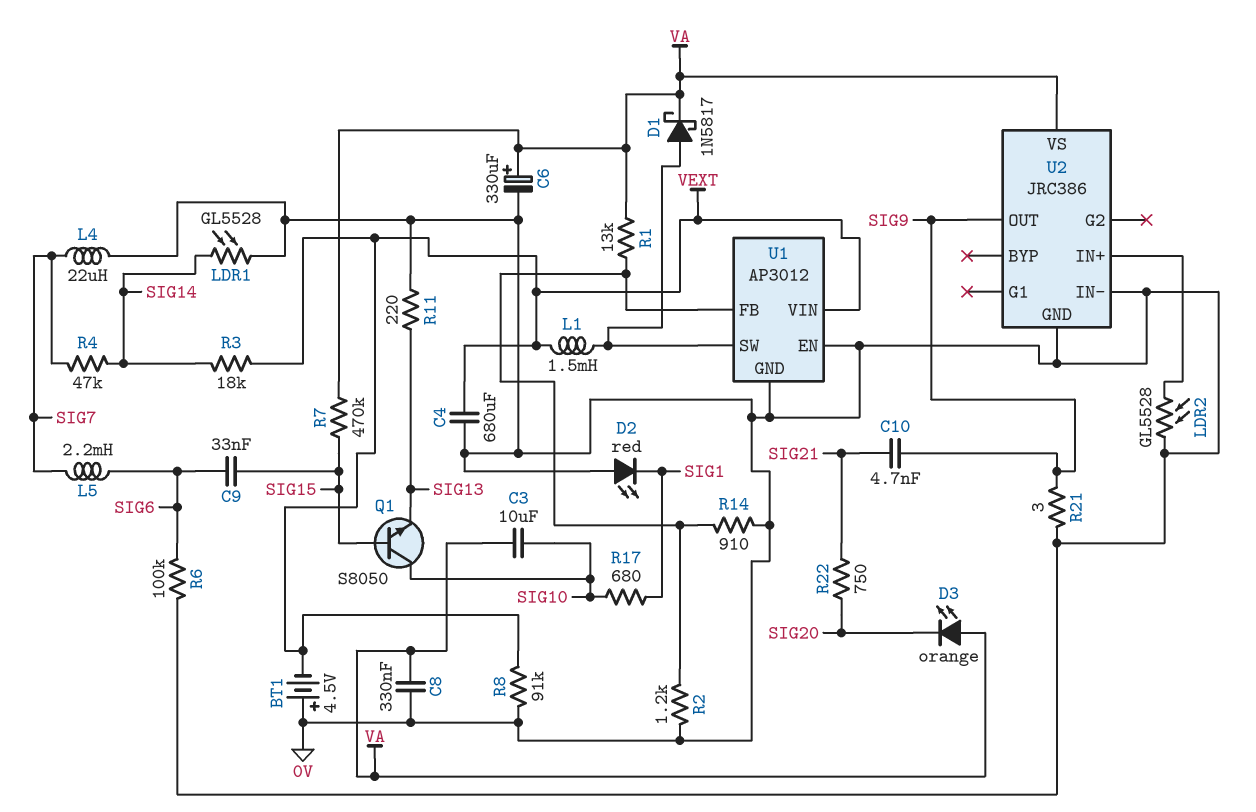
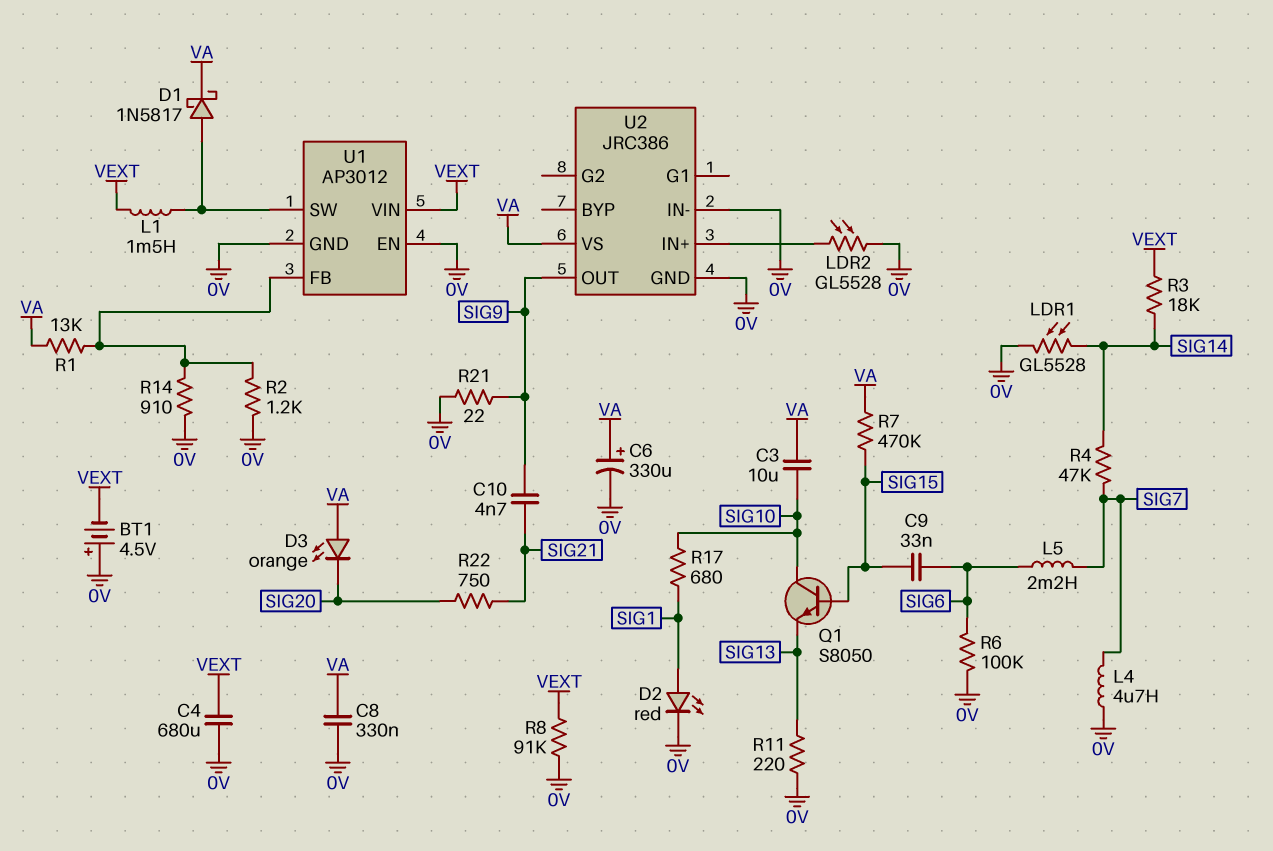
D2: LED red (A 0V, K SIG1) -> LED red (A SIG1, K 0V)
L4: 22uH (0V, SIG7) -> 4.7uH (0V, SIG7)
R21: 3 (0V, SIG9) -> 22 (0V, SIG9)

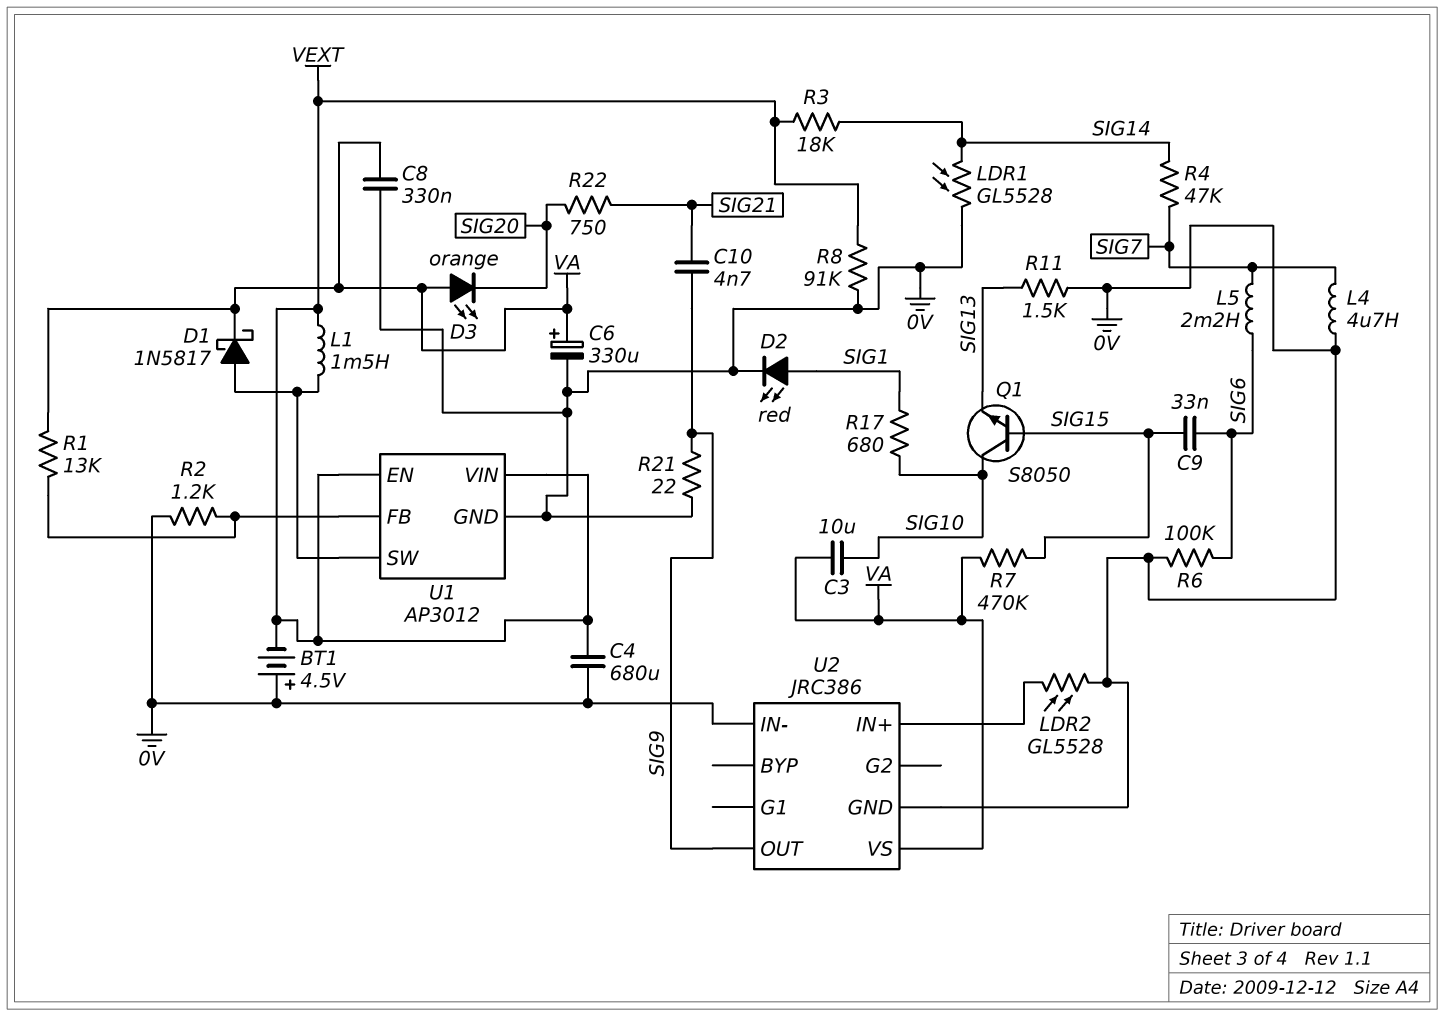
R11: 220 (0V, SIG13) -> 1.5k (0V, SIG13)
R14: 910 (0V, U1/FB) -> none
U1 pin EN: 0V -> VEXT

